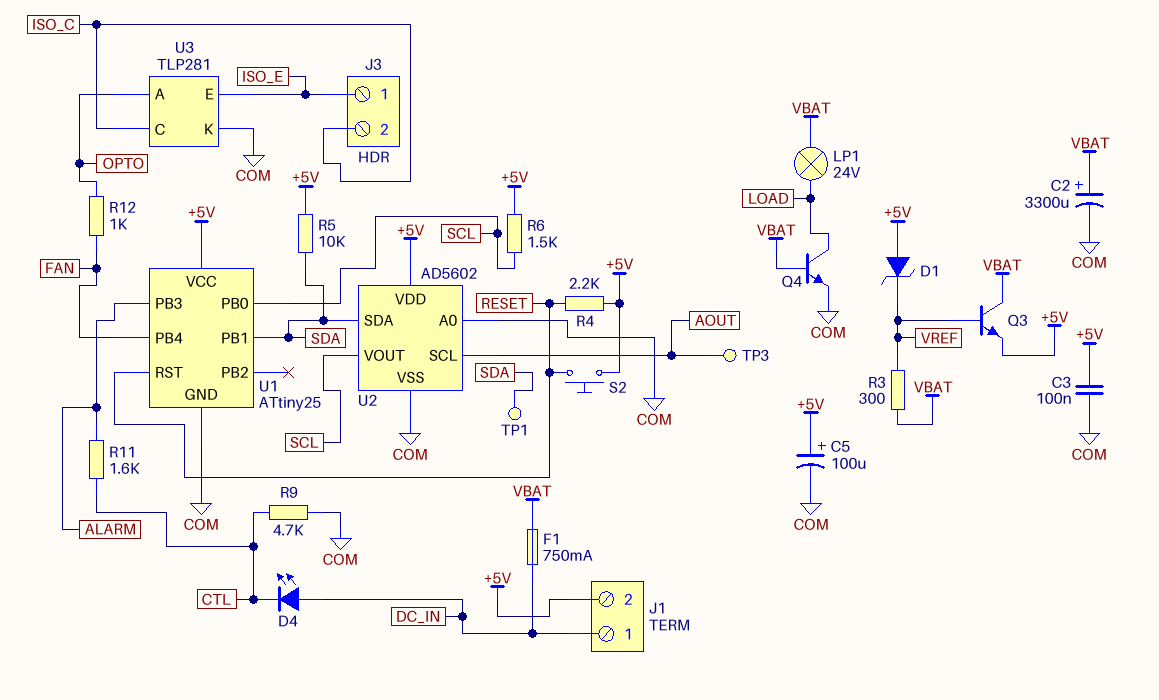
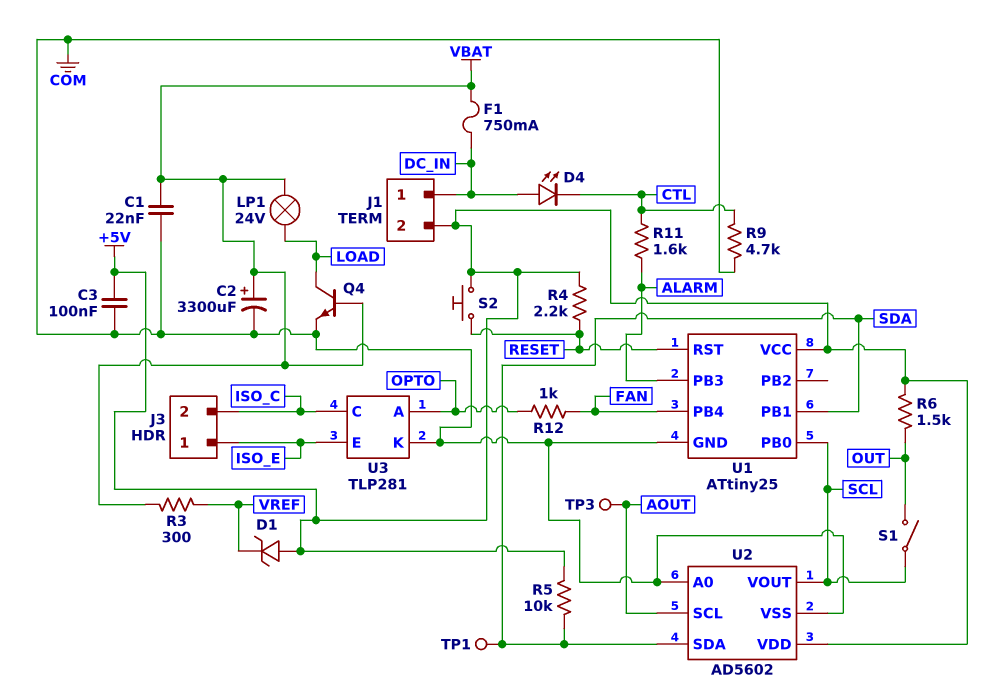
C1: none -> 22nF (COM, VBAT)
C5: 100uF (plus +5V, minus COM) -> none
Q3: NPN (B VREF, C VBAT, E +5V) -> none
R6: 1.5k (+5V, SCL) -> 1.5k (+5V, OUT)
S1: none -> switch (OUT, SCL)

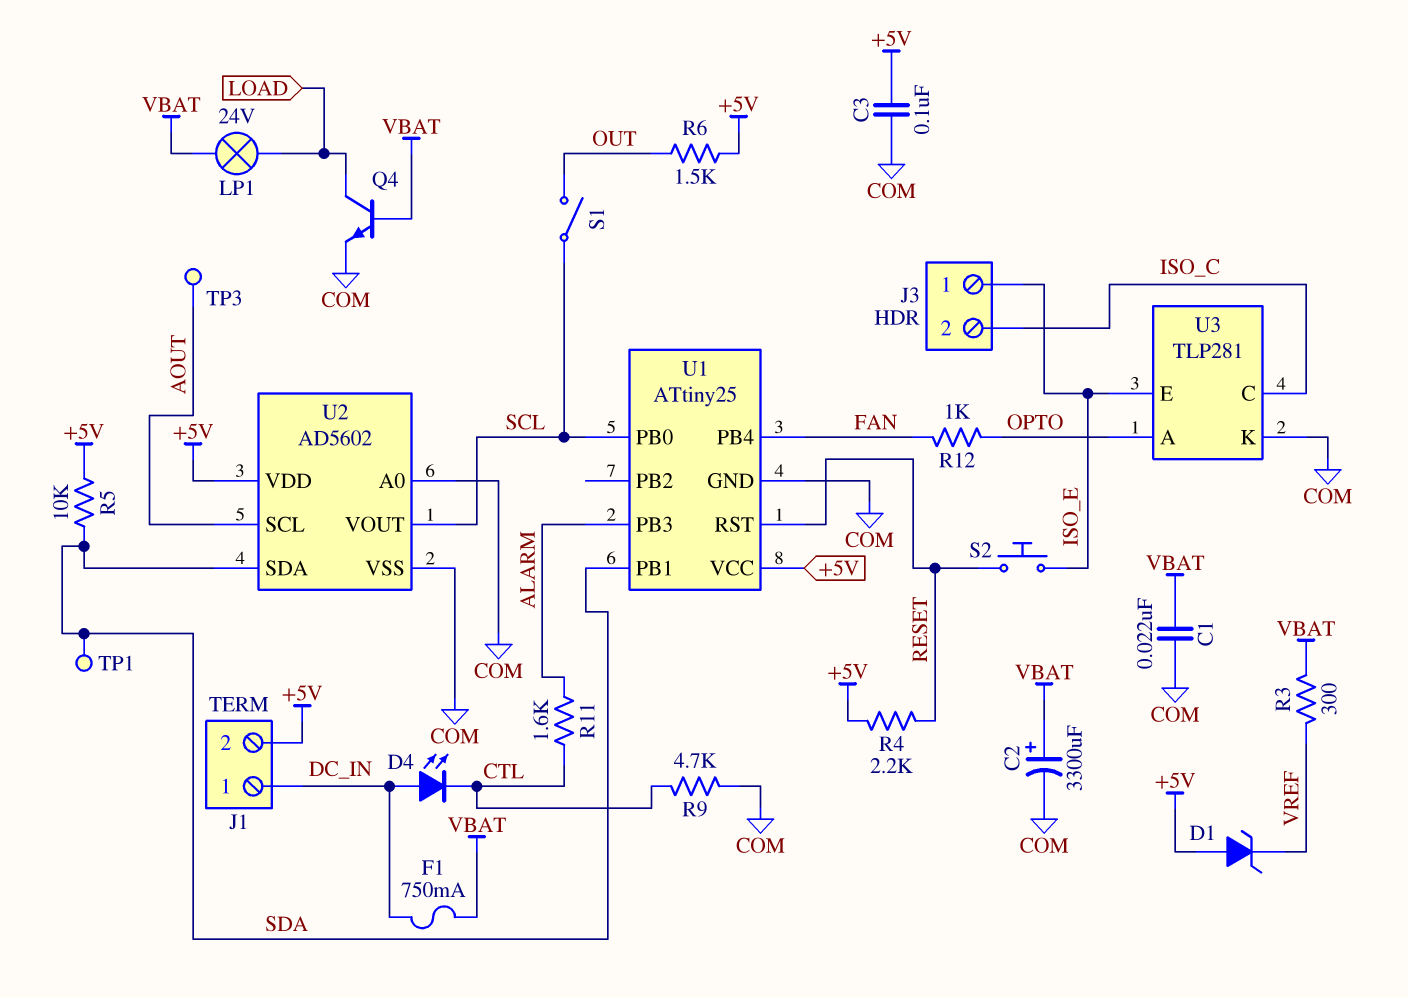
S2: button (+5V, RESET) -> button (ISO_E, RESET)

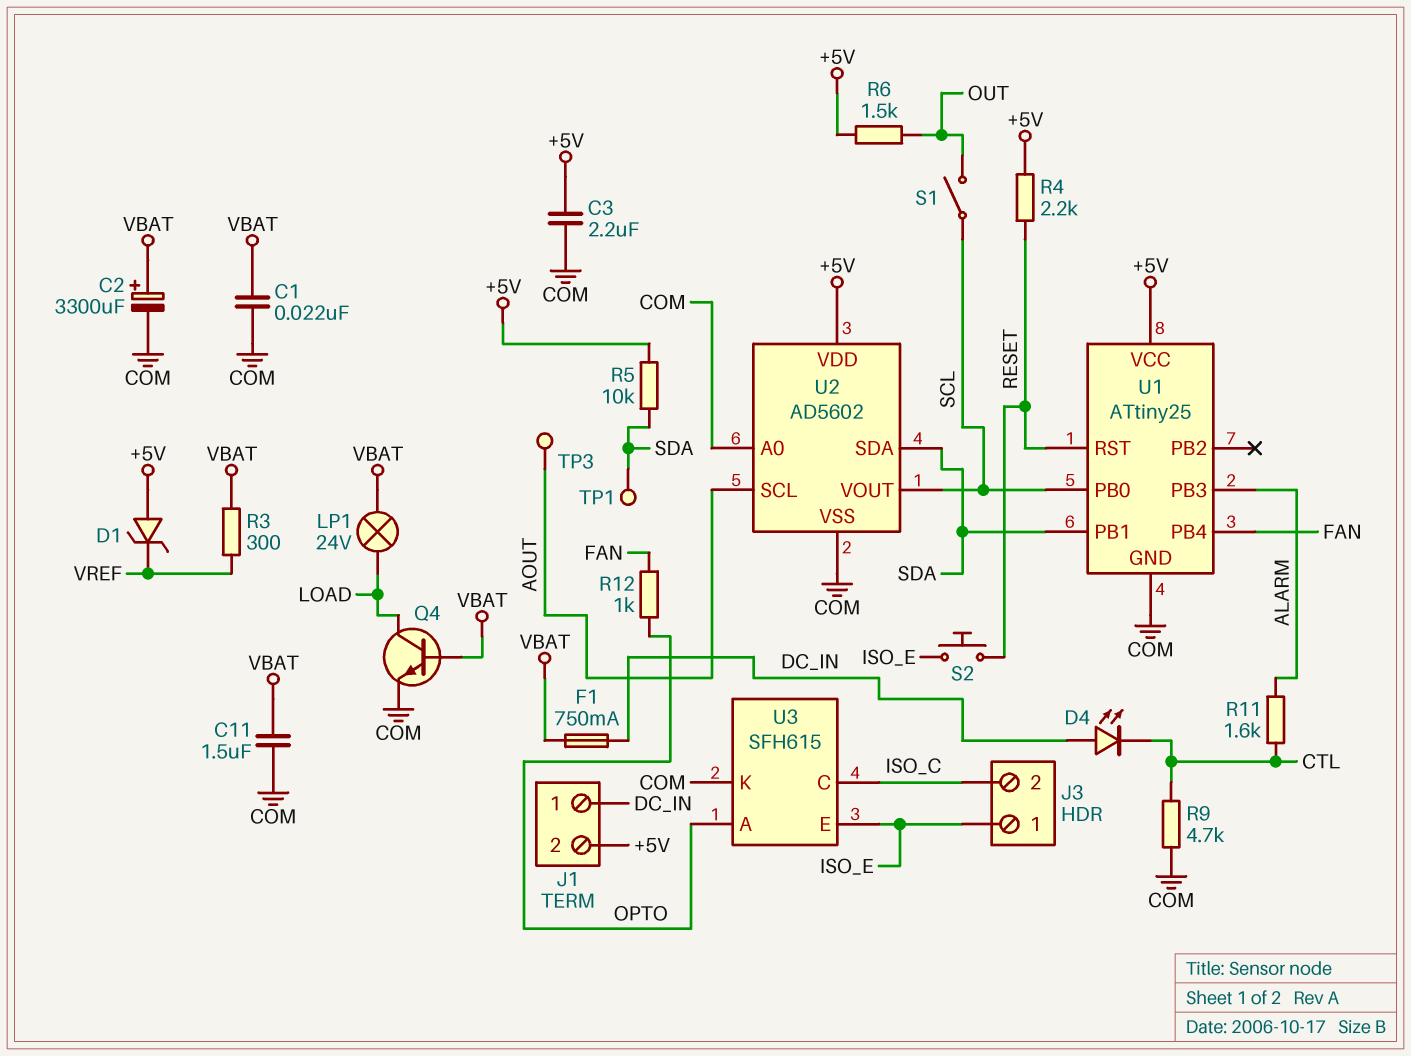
C3: 100nF (+5V, COM) -> 2.2uF (+5V, COM)
C11: none -> 1.5uF (COM, VBAT)
U3: TLP281 -> SFH615

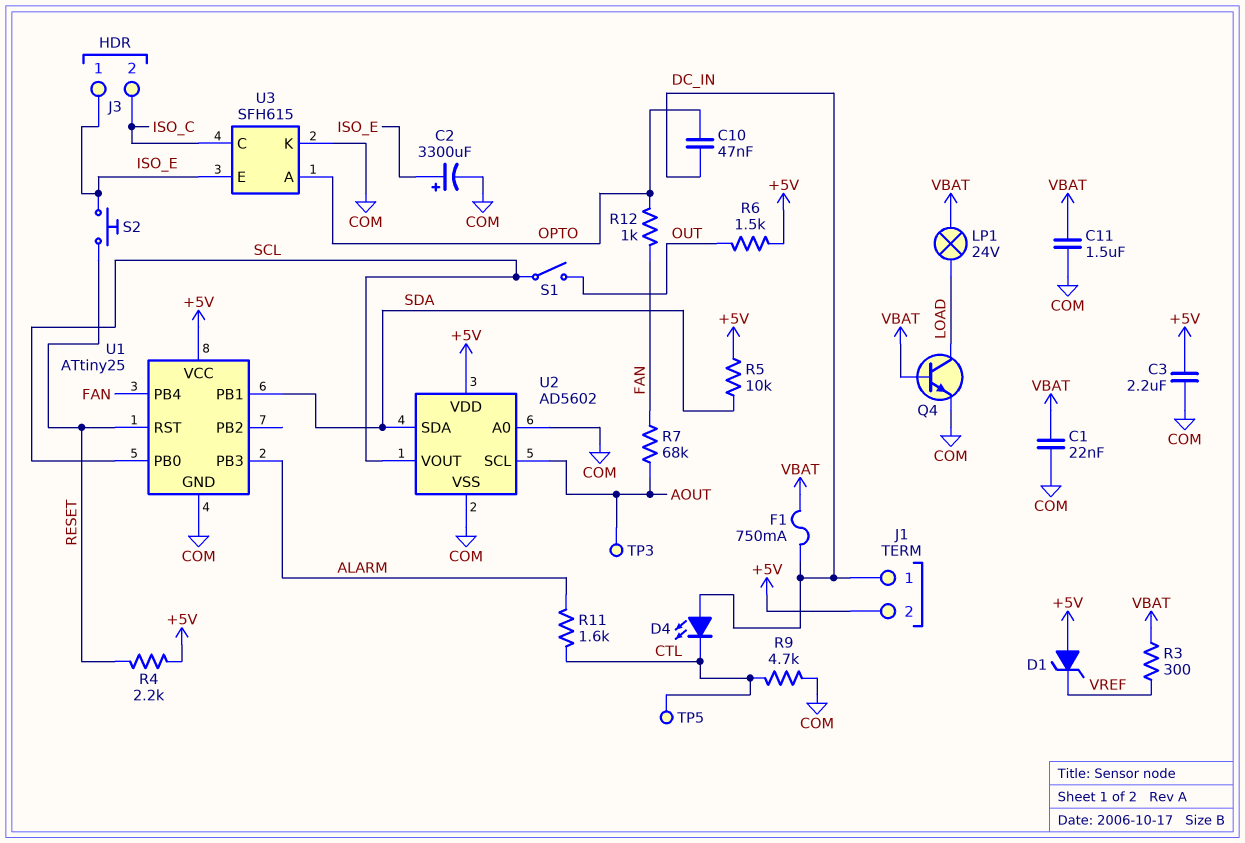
C2: 3300uF (plus VBAT, minus COM) -> 3300uF (plus ISO_E, minus COM)
C10: none -> 47nF (DC_IN, OPTO)
R7: none -> 68k (AOUT, FAN)
TP1: test point (SDA) -> none
TP5: none -> test point (CTL)

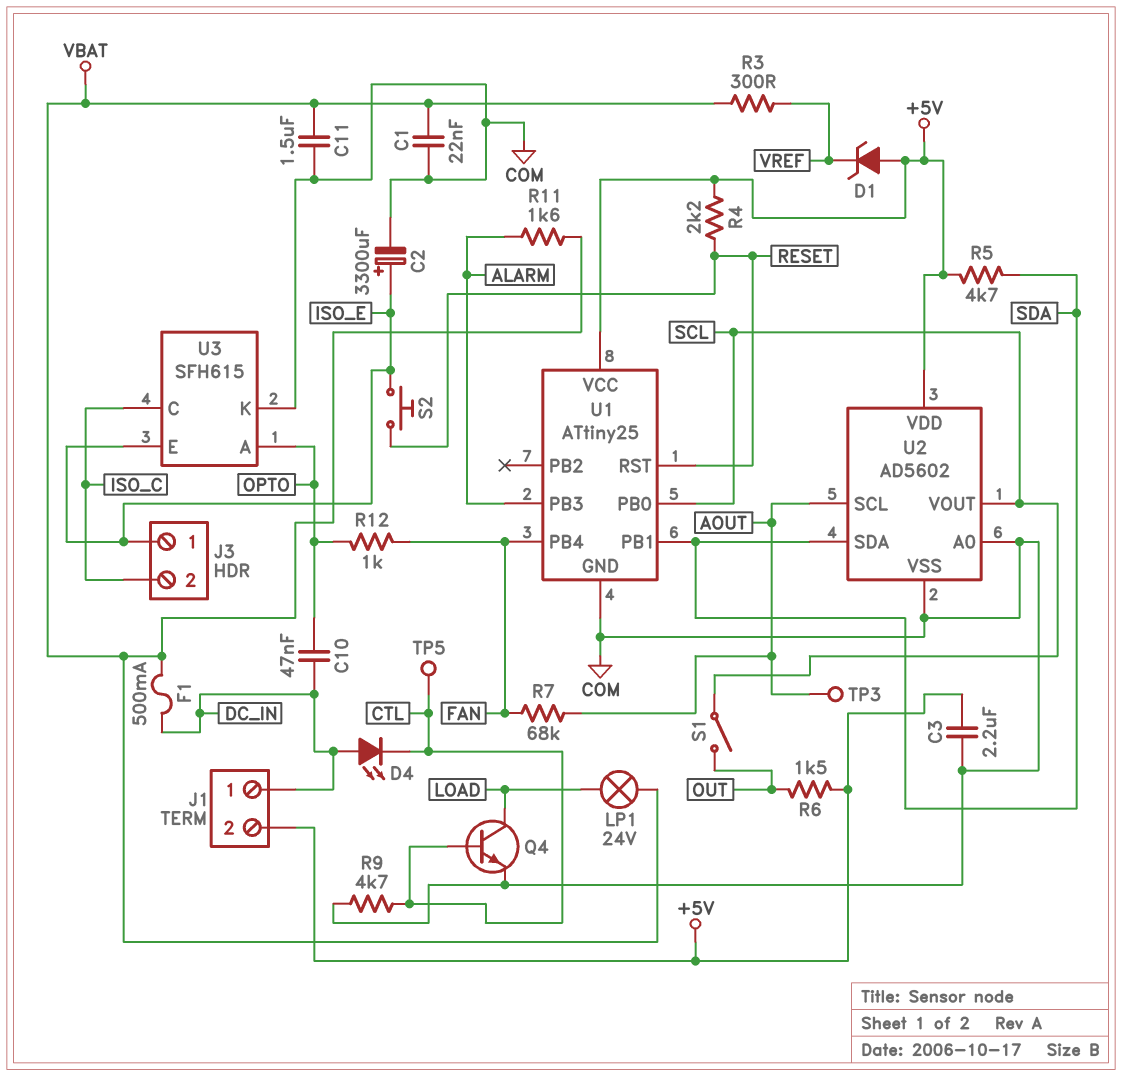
F1: 750mA (DC_IN, VBAT) -> 500mA (DC_IN, VBAT)
Q4: NPN (B VBAT, C LOAD, E COM) -> NPN (B CTL, C LOAD, E COM)
R5: 10k (+5V, SDA) -> 4.7k (+5V, SDA)
R11: 1.6k (ALARM, CTL) -> 1.6k (ALARM, VBAT)

